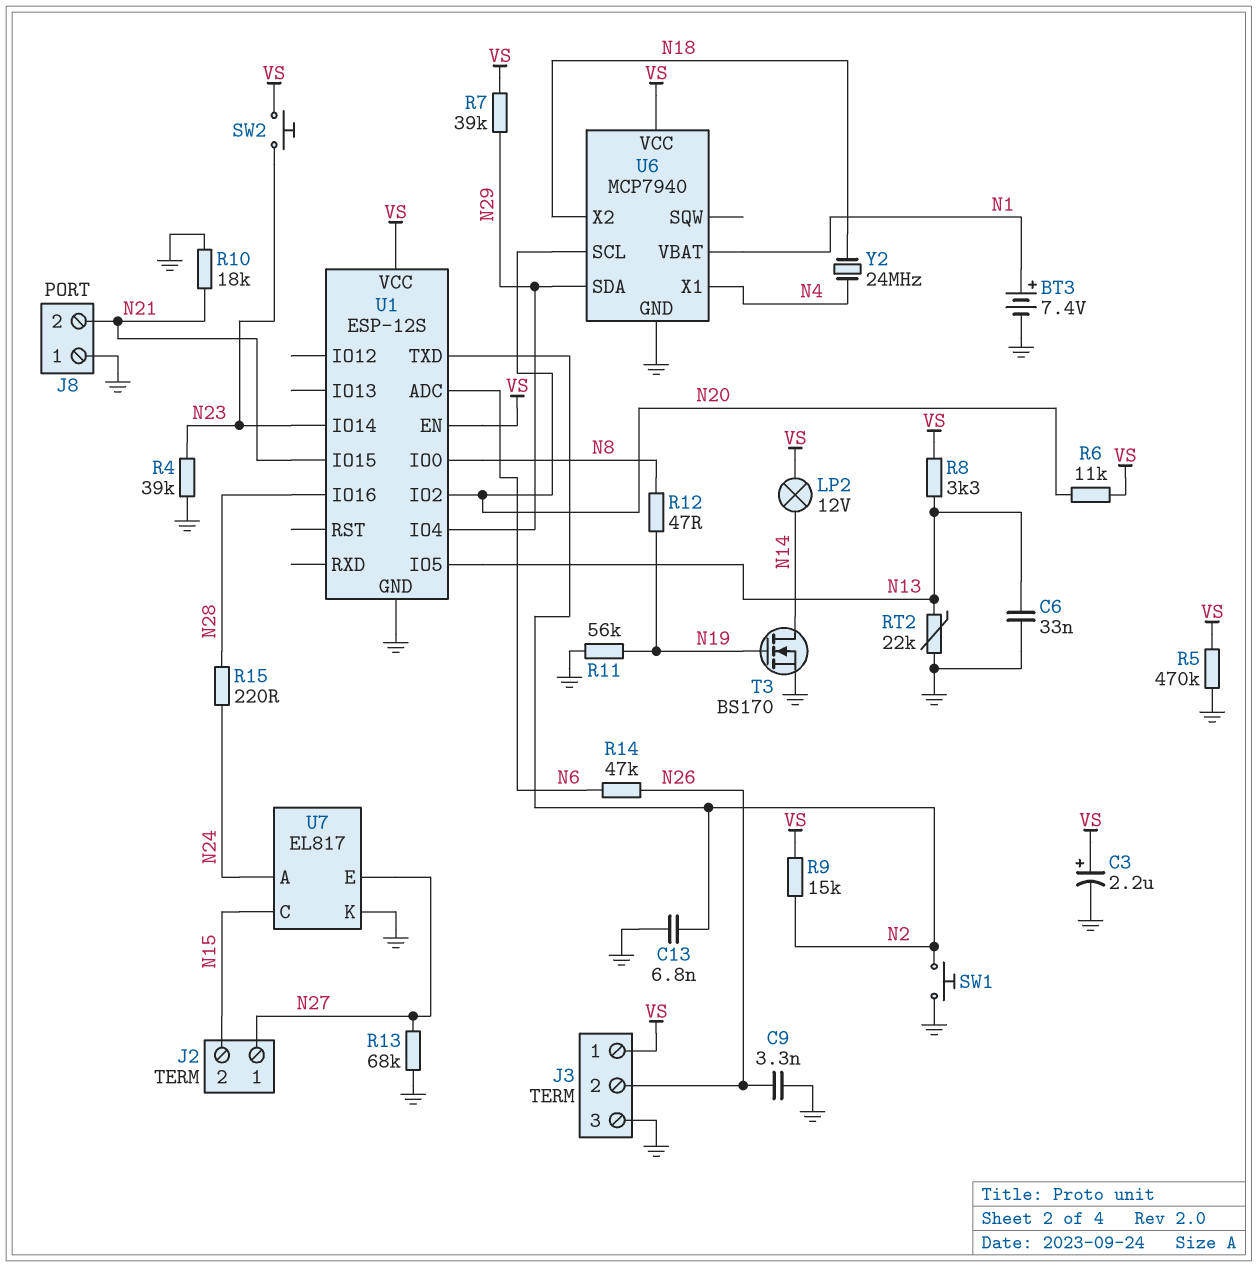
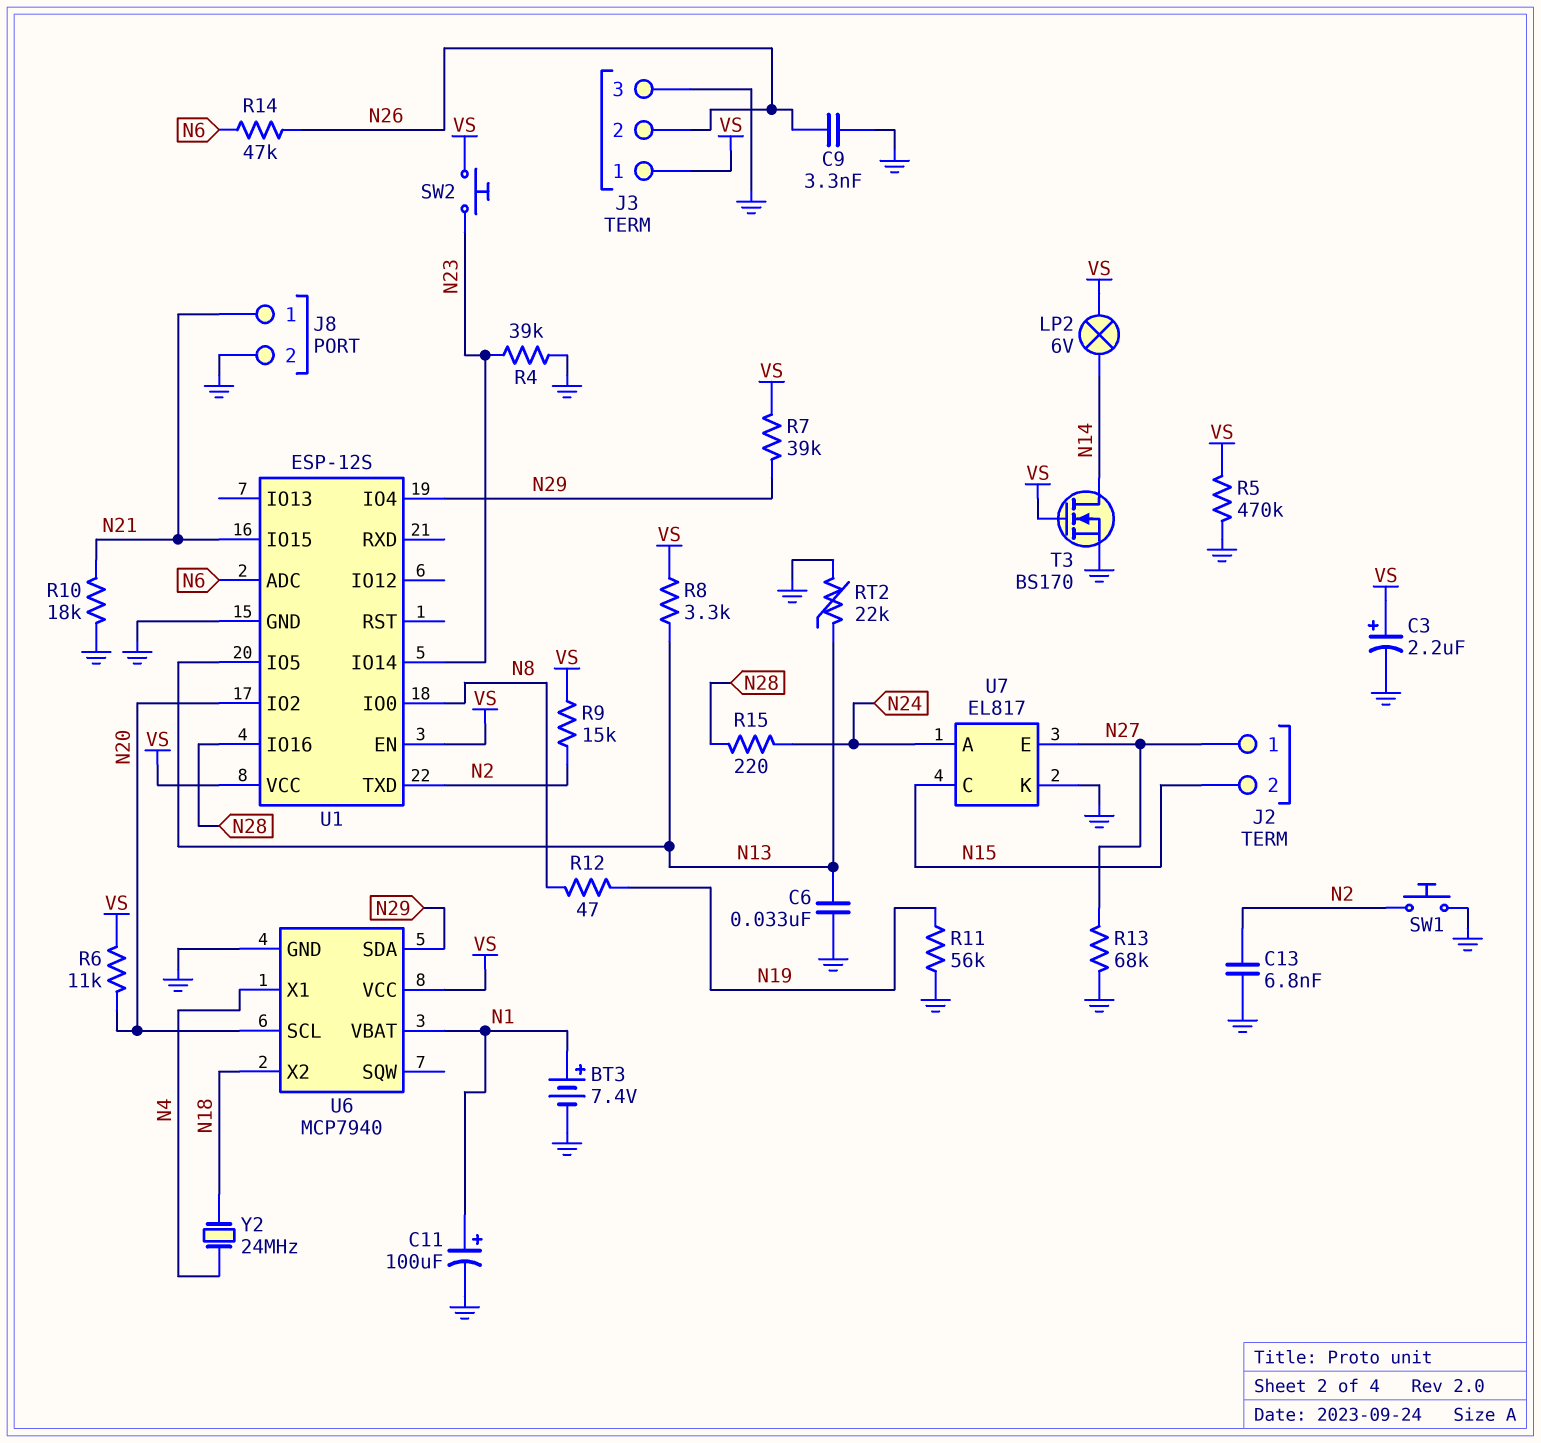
C11: none -> 100uF (plus N1, minus GND)
J8 pin 1: GND -> N21
J8 pin 2: N21 -> GND
LP2: lamp 12V (N14, VS) -> lamp 6V (N14, VS)
T3: NMOS BS170 (G N19, D N14, S GND) -> NMOS BS170 (G VS, D N14, S GND)

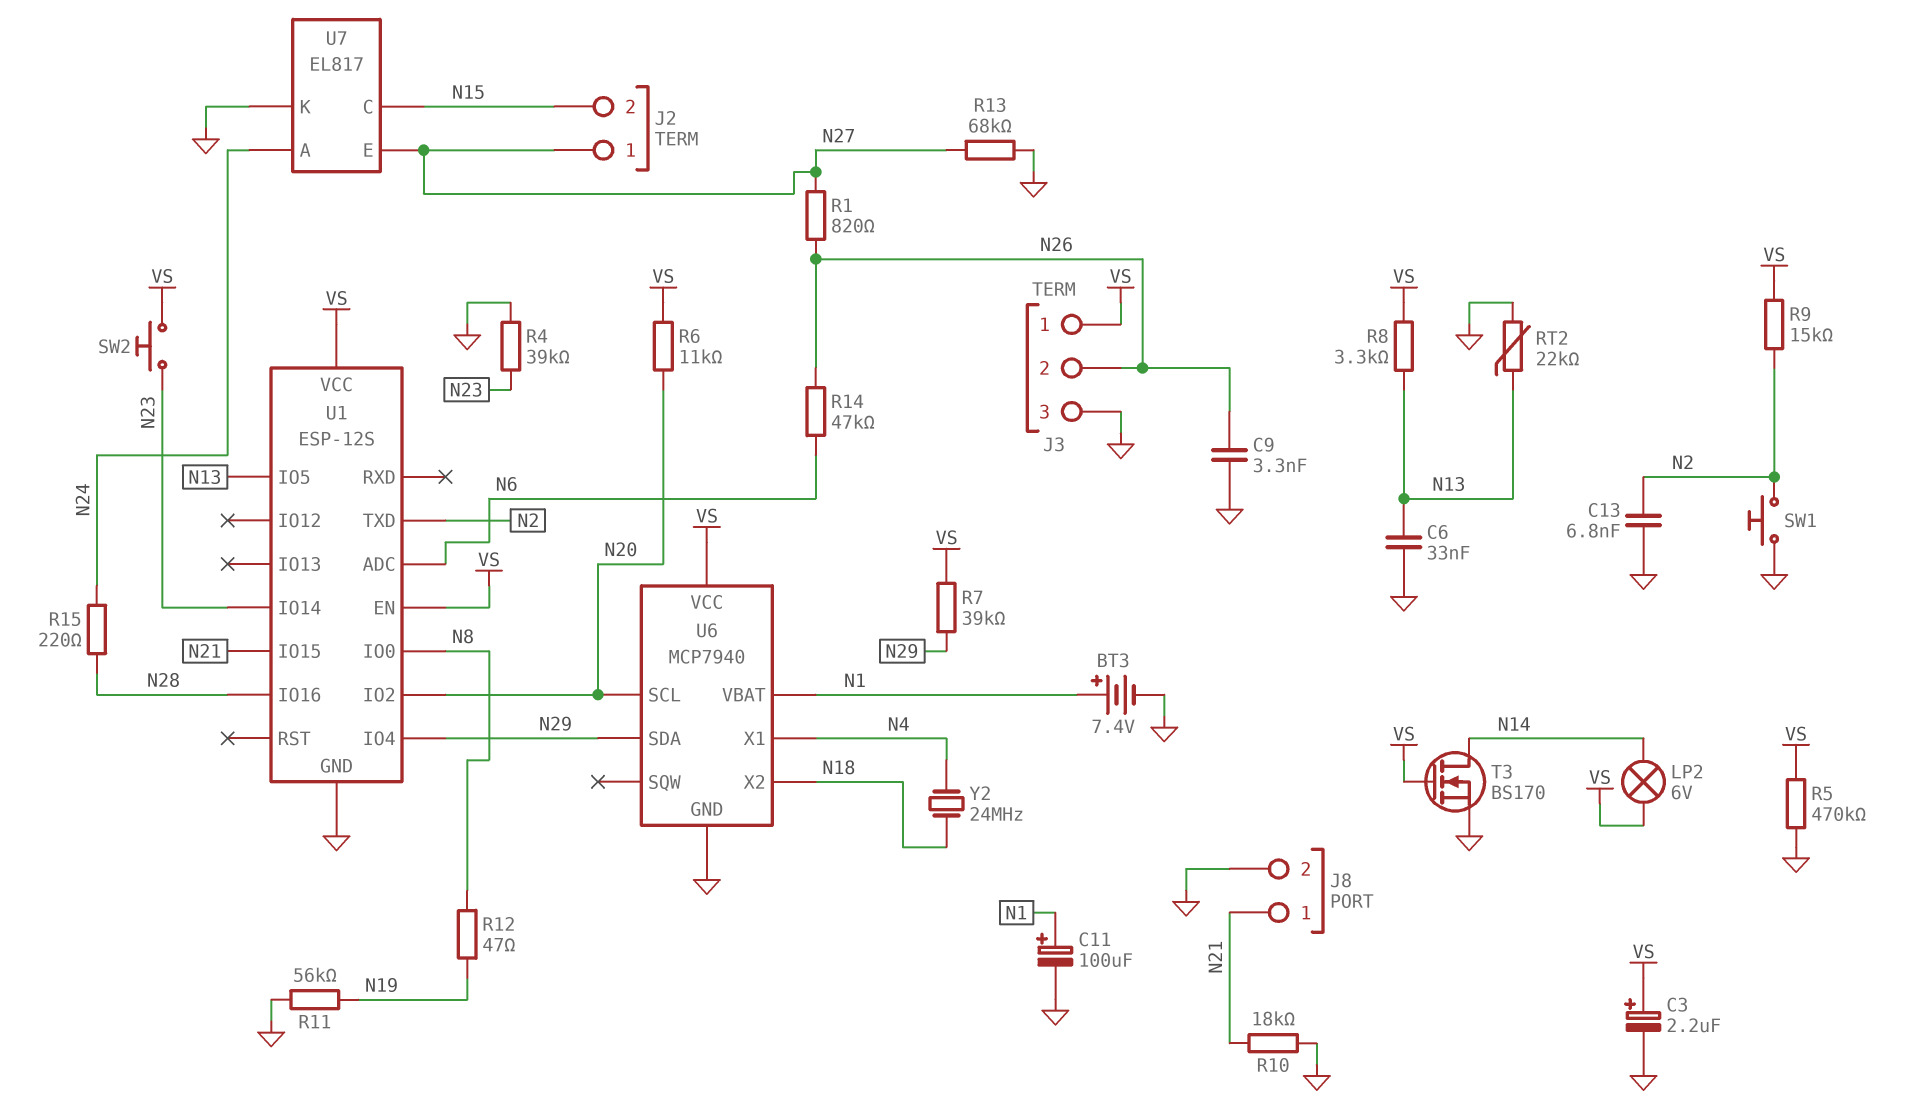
R1: none -> 820 (N26, N27)

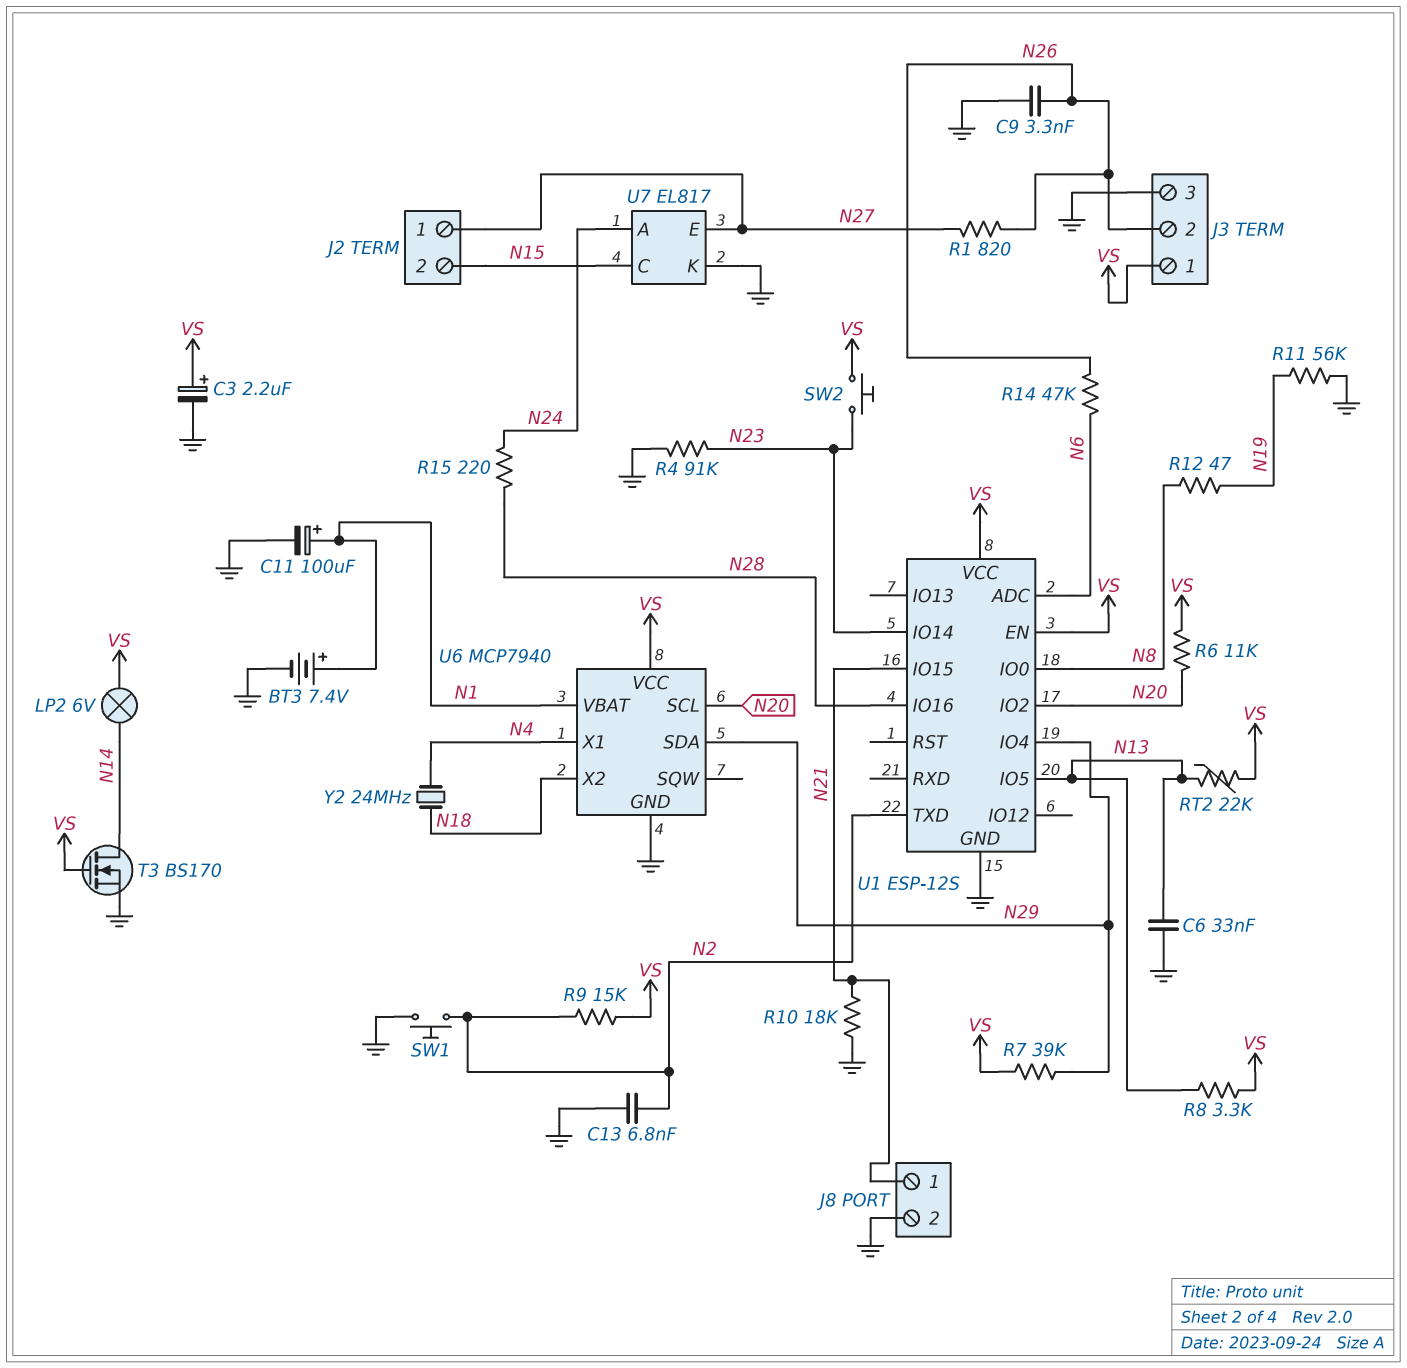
R4: 39k (GND, N23) -> 91k (GND, N23)
R5: 470k (GND, VS) -> none
R13: 68k (GND, N27) -> none
RT2: 22k (GND, N13) -> 22k (N13, VS)

